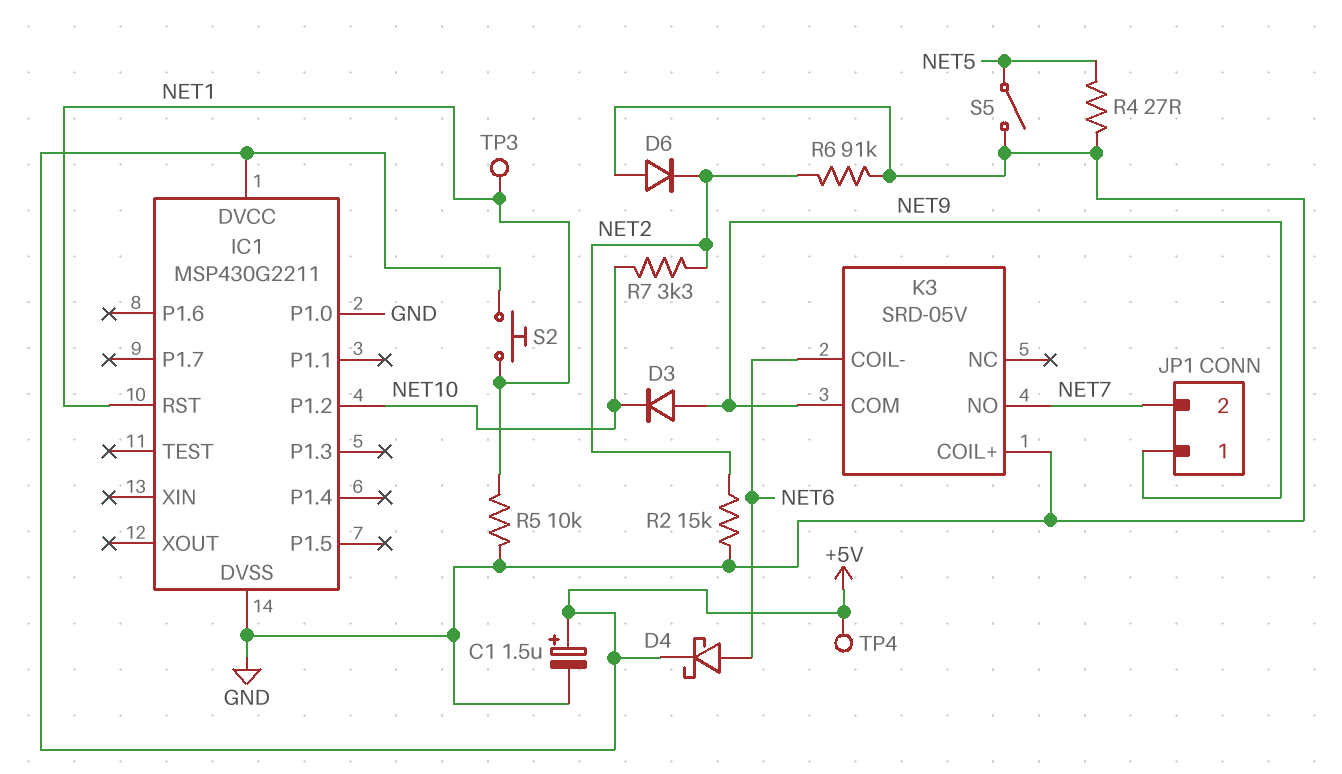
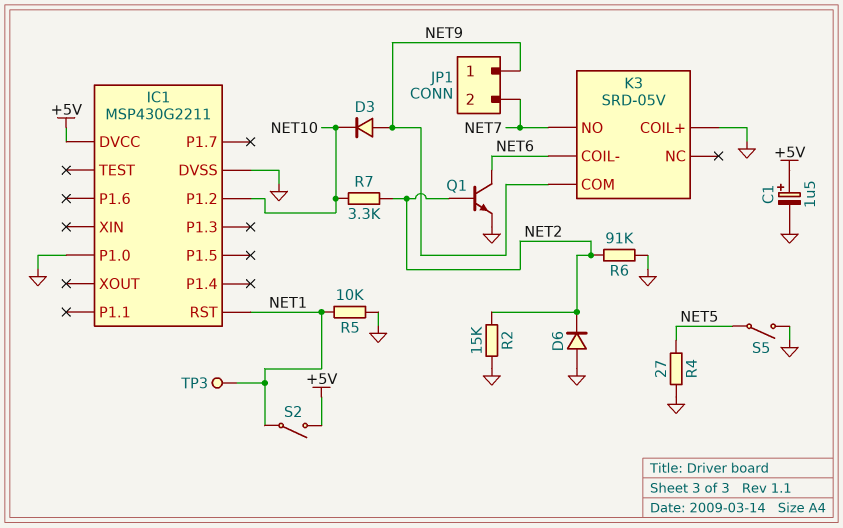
D4: schottky (A NET6, K +5V) -> none
Q1: none -> NPN (B NET2, C NET6, E GND)
S2: button (+5V, NET1) -> switch (+5V, NET1)
TP4: test point (+5V) -> none

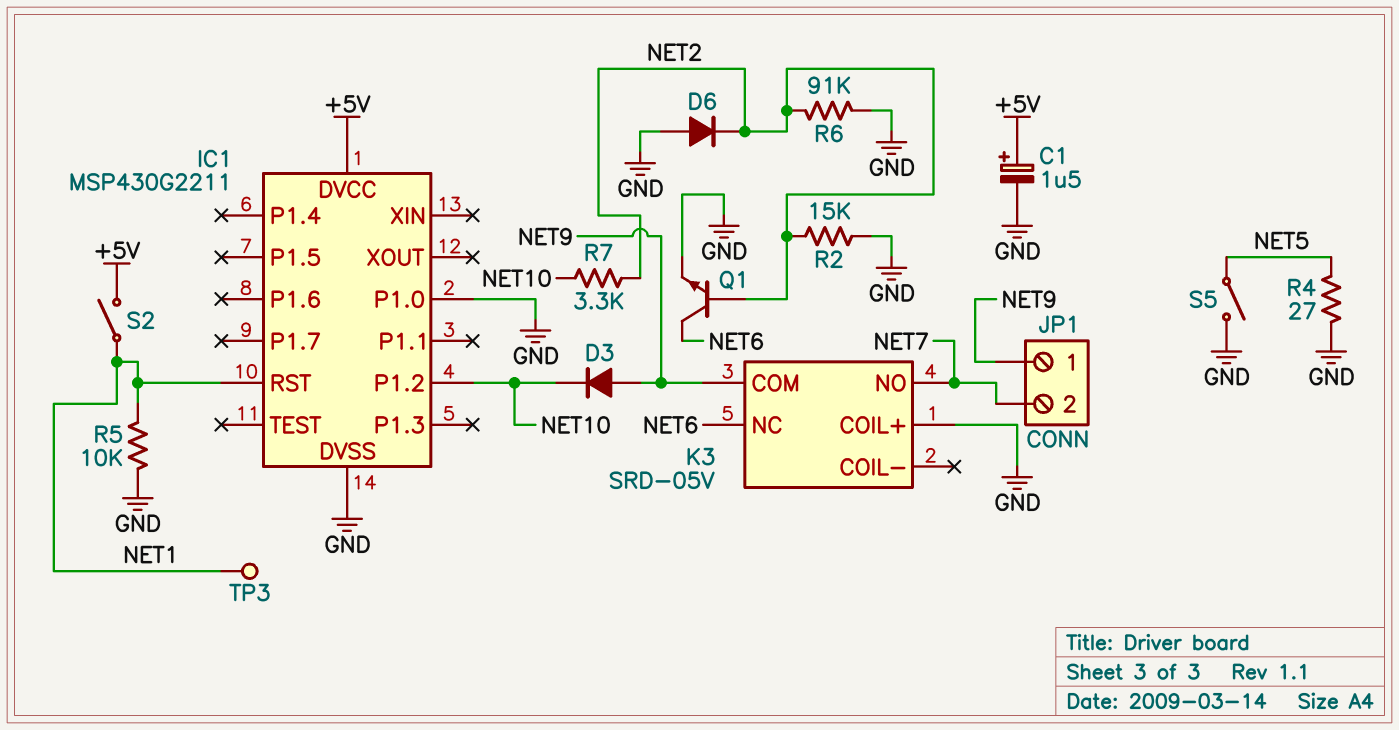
K3 pin COIL-: NET6 -> none
K3 pin NC: none -> NET6

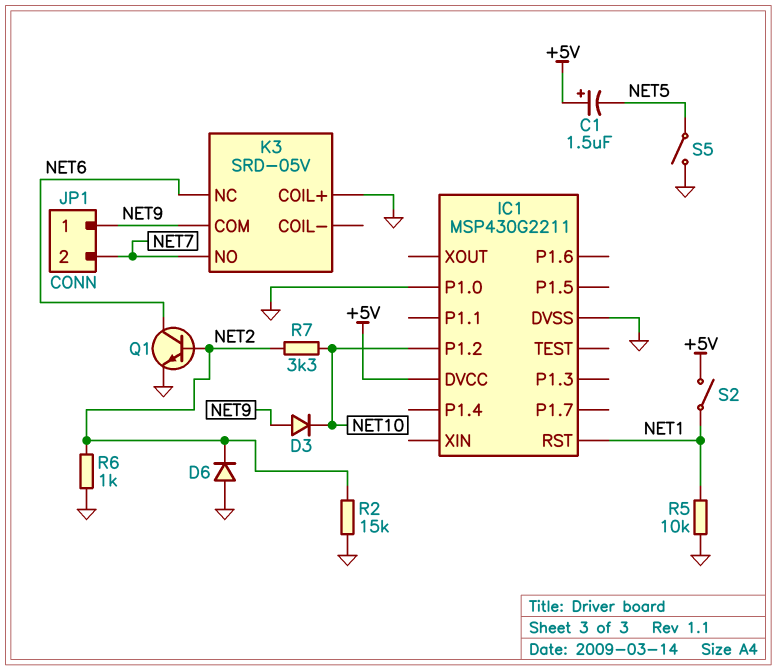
C1: 1.5uF (plus +5V, minus GND) -> 1.5uF (plus +5V, minus NET5)
R4: 27 (GND, NET5) -> none
R6: 91k (GND, NET2) -> 1k (GND, NET2)
TP3: test point (NET1) -> none

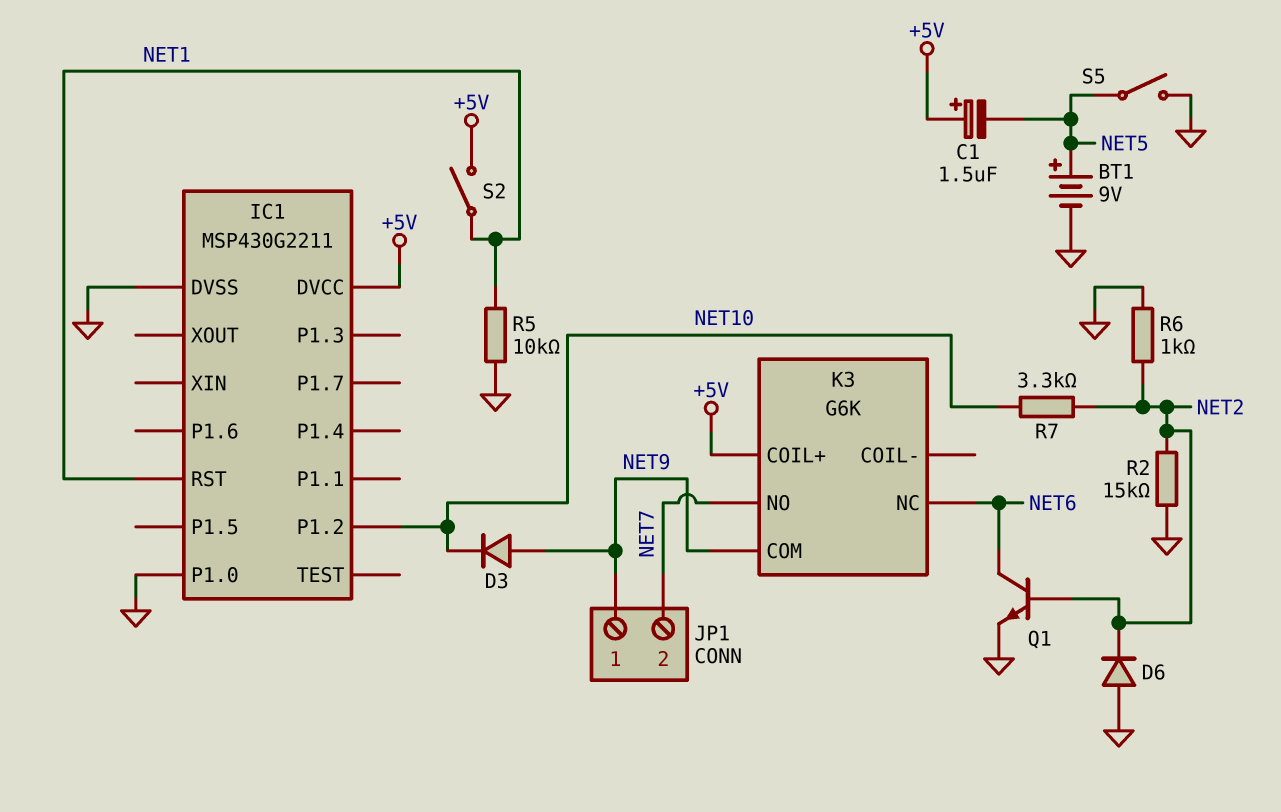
BT1: none -> 9V (plus NET5, minus GND)
K3: SRD-05V -> G6K
K3 pin COIL+: GND -> +5V

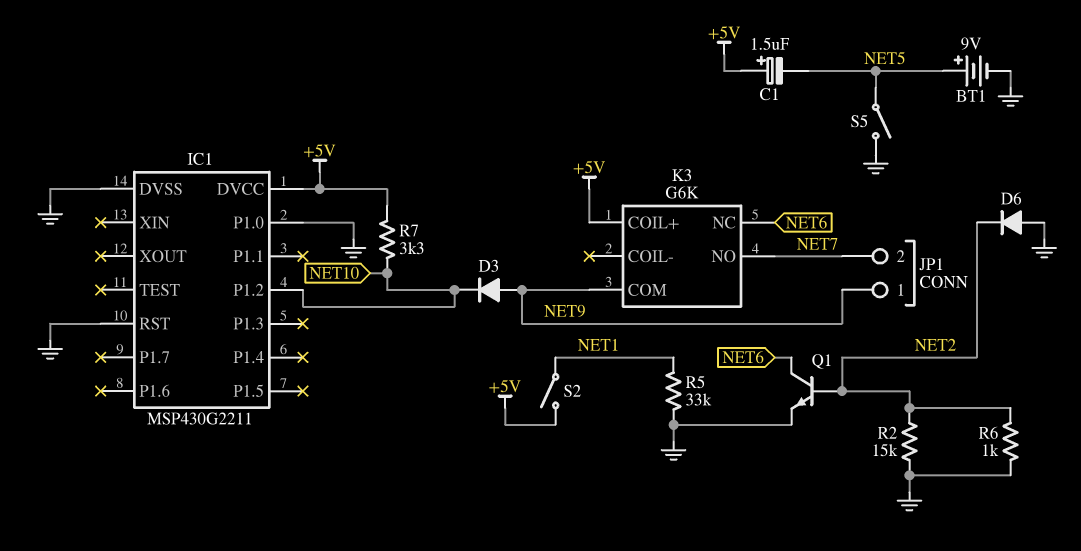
IC1 pin RST: NET1 -> GND
R5: 10k (GND, NET1) -> 33k (GND, NET1)
R7: 3.3k (NET2, NET10) -> 3.3k (+5V, NET10)

